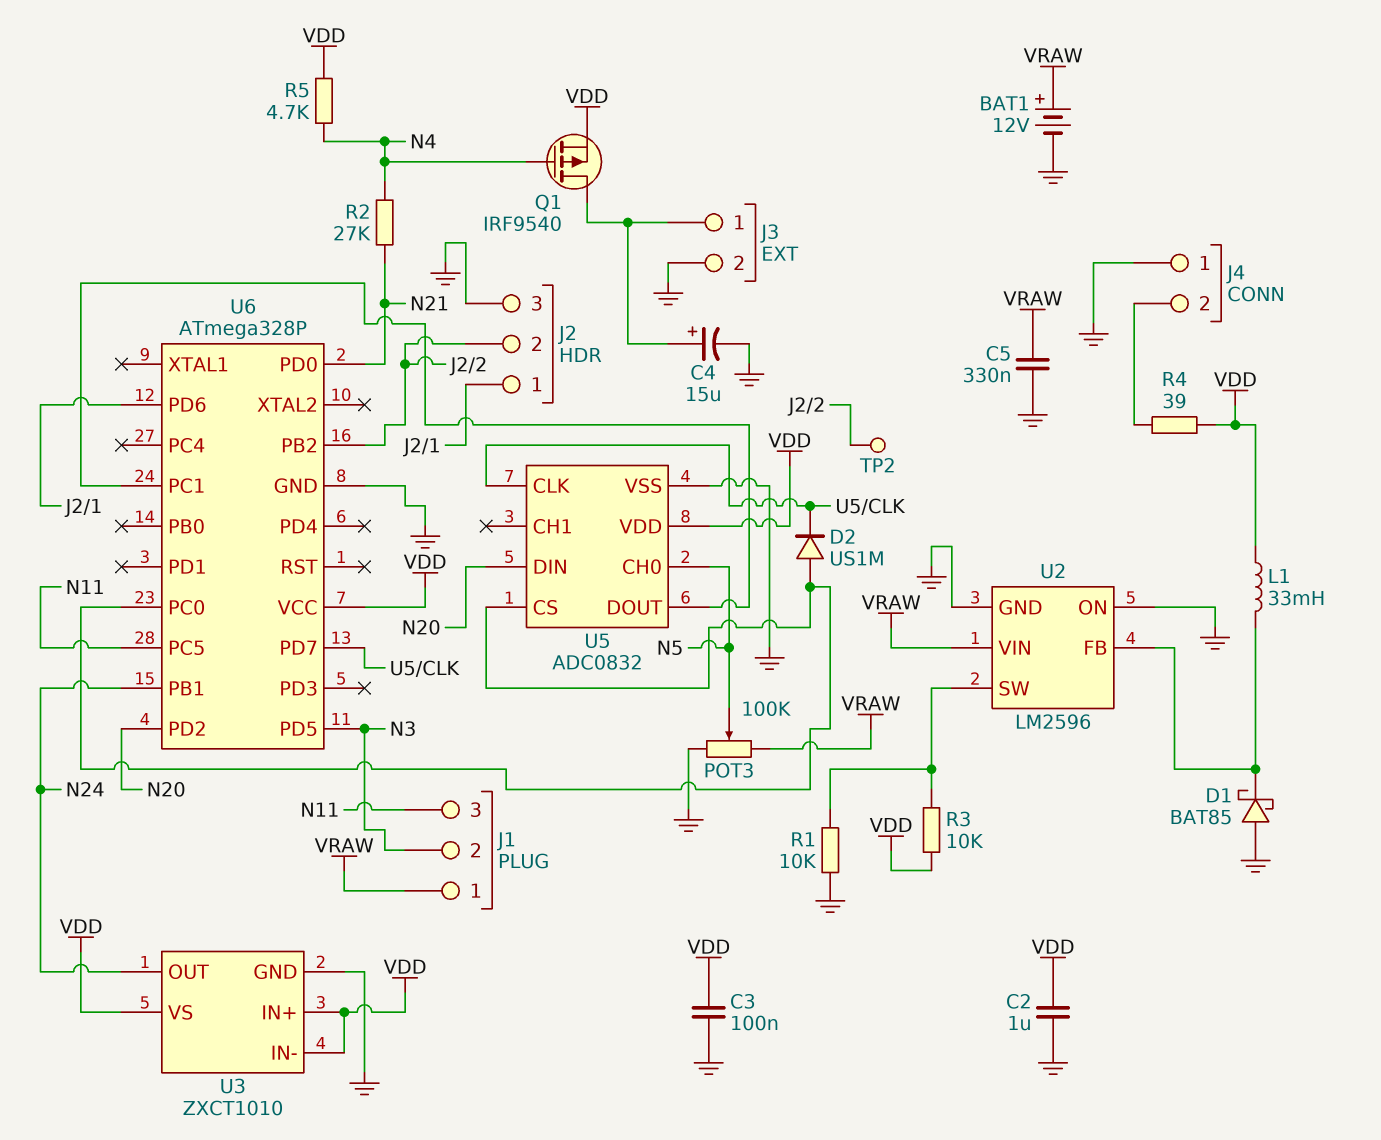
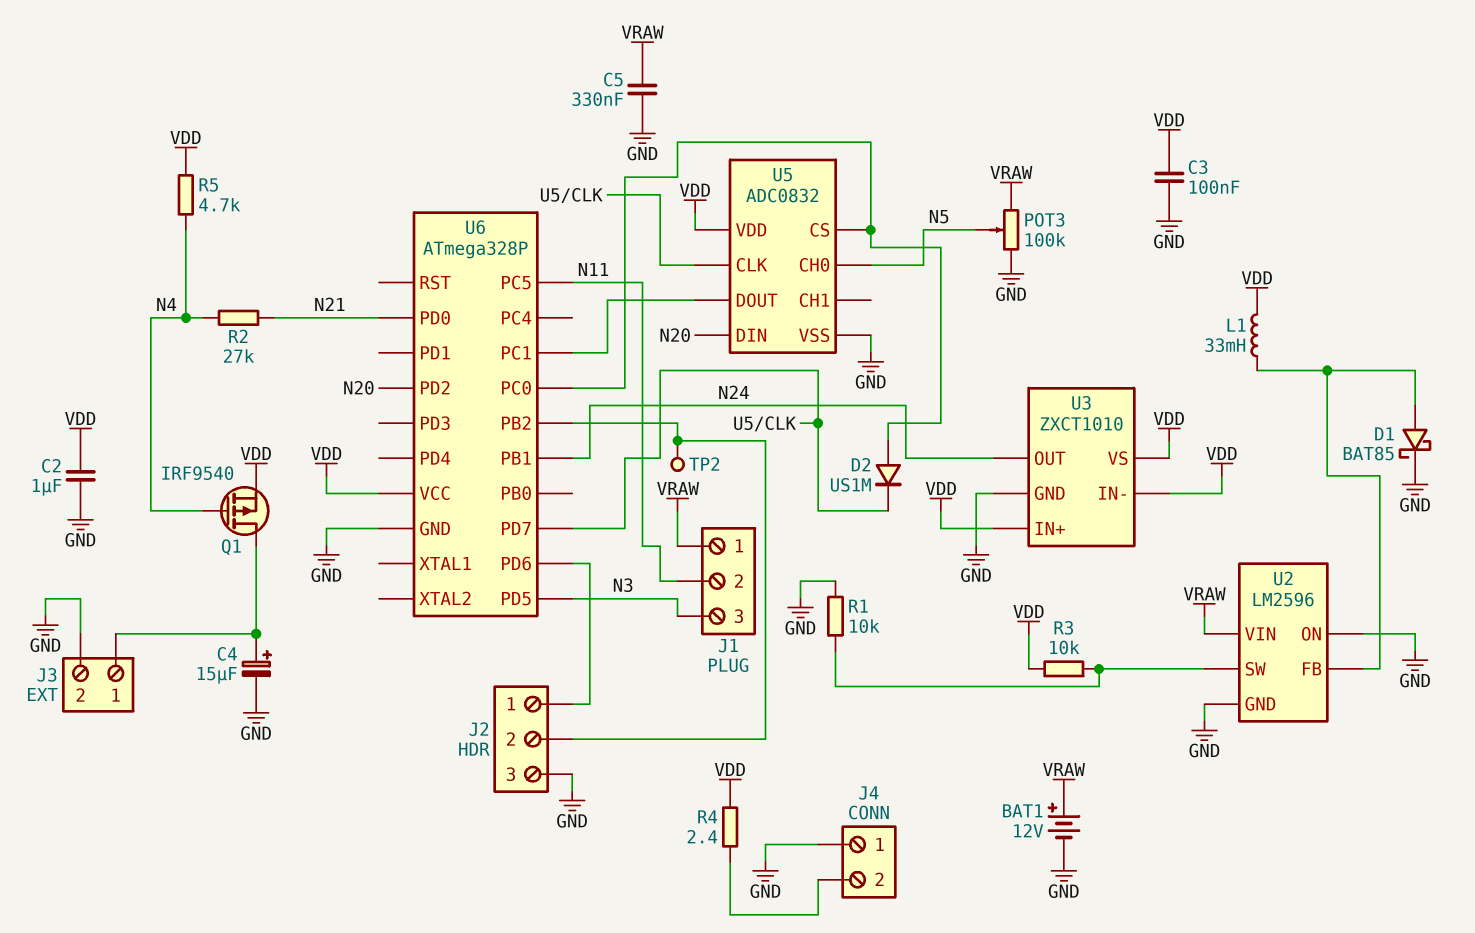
D1: schottky BAT85 (A GND, K U2/FB) -> schottky BAT85 (A U2/FB, K GND)
J1 pin 2: N3 -> N11
J1 pin 3: N11 -> N3
R4: 39 (J4/2, VDD) -> 2.4 (J4/2, VDD)

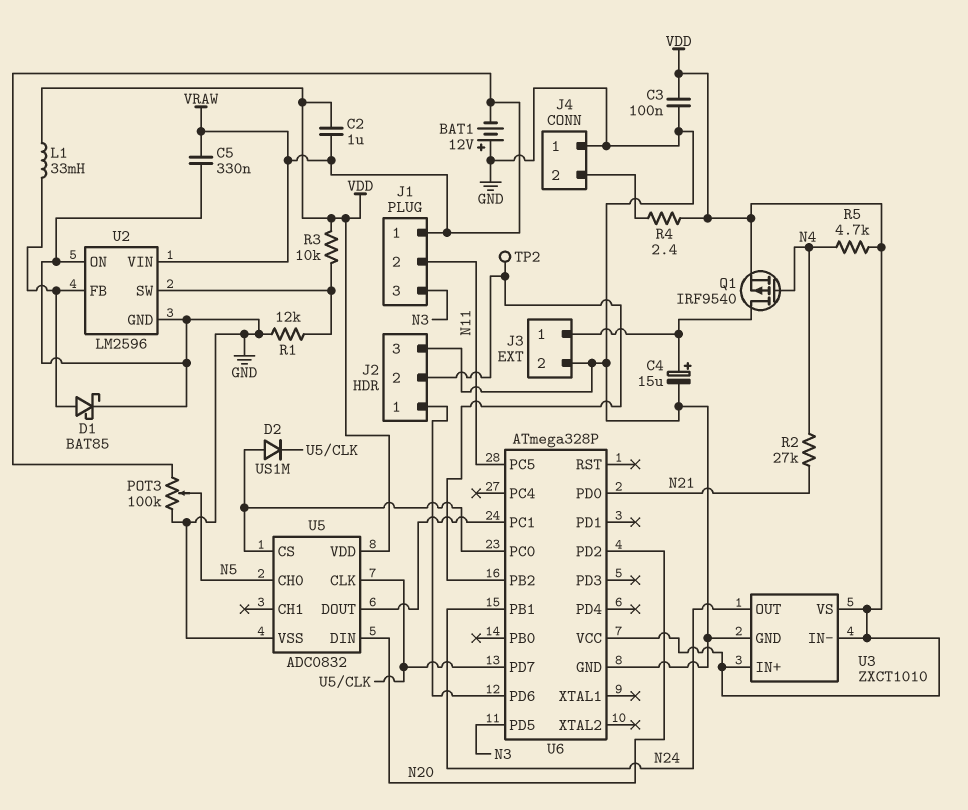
BAT1: 12V (plus VRAW, minus GND) -> 12V (plus GND, minus VRAW)
C2: 1uF (GND, VDD) -> 1uF (VDD, VRAW)
R1: 10k (GND, U2/SW) -> 12k (GND, U2/SW)

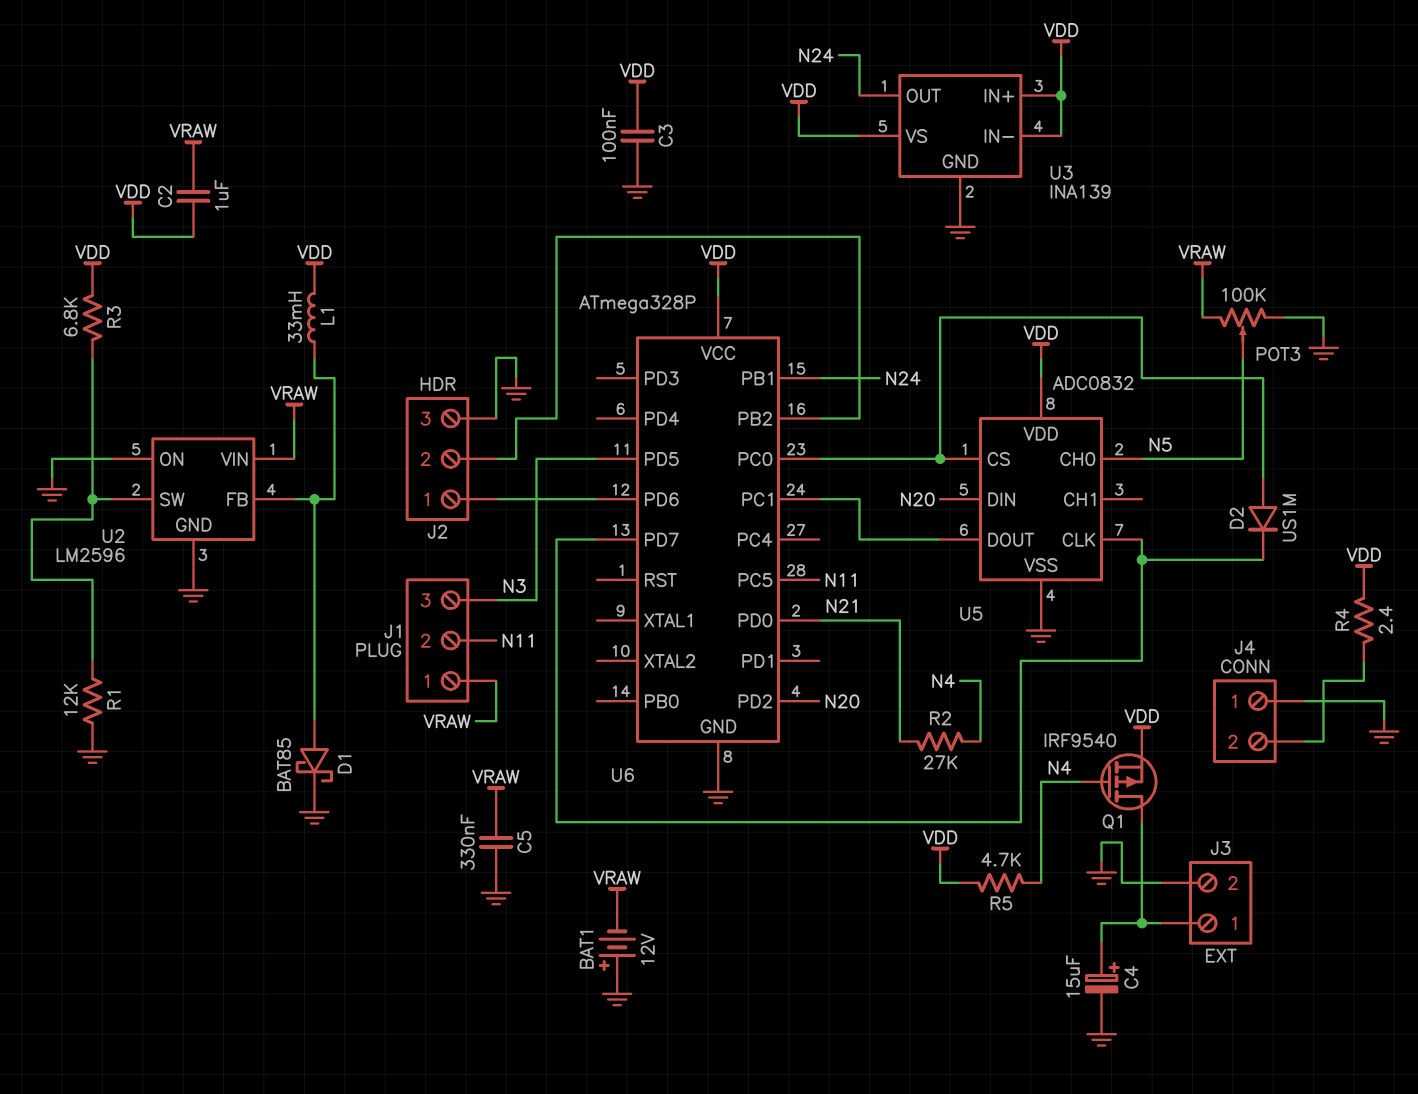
R3: 10k (U2/SW, VDD) -> 6.8k (U2/SW, VDD)
TP2: test point (J2/2) -> none
U3: ZXCT1010 -> INA139

